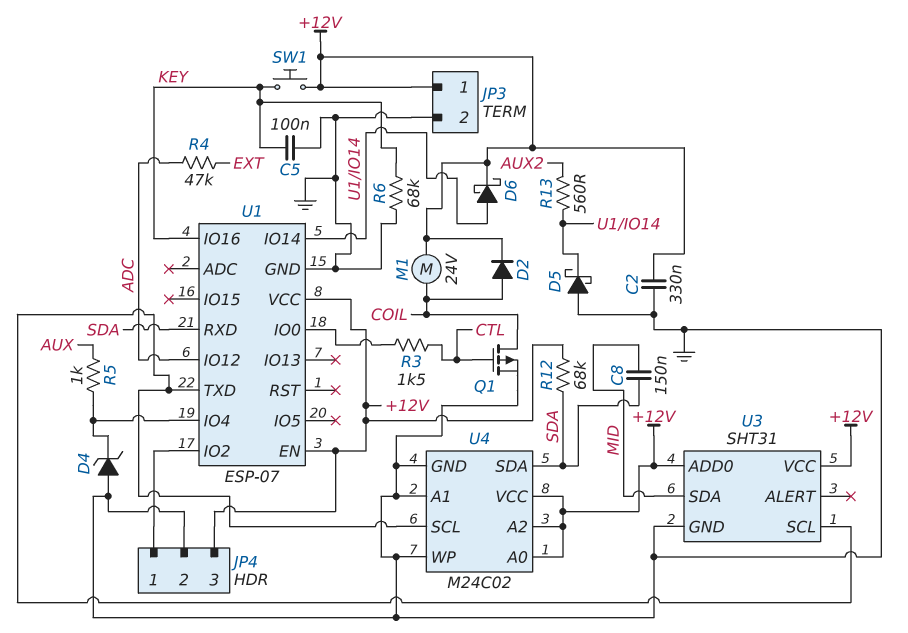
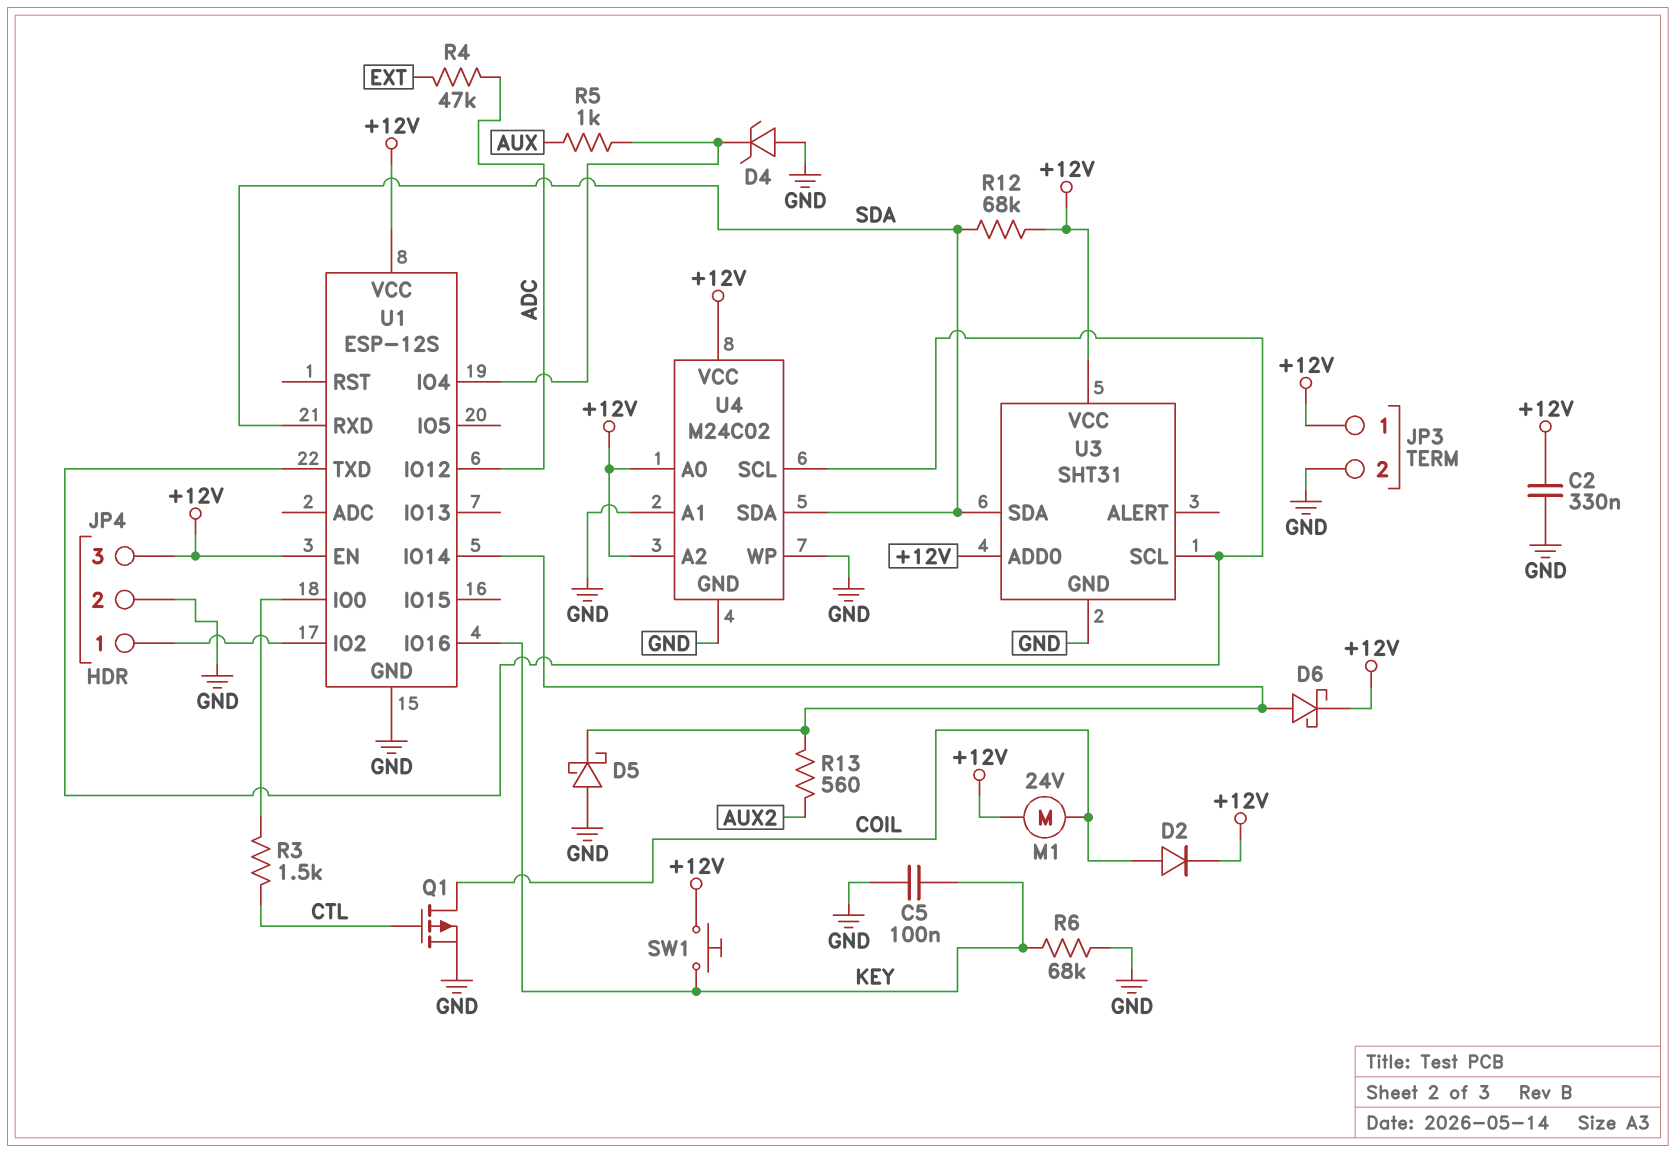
C8: 150nF (MID, SDA) -> none
U1: ESP-07 -> ESP-12S
U3 pin SDA: MID -> SDA

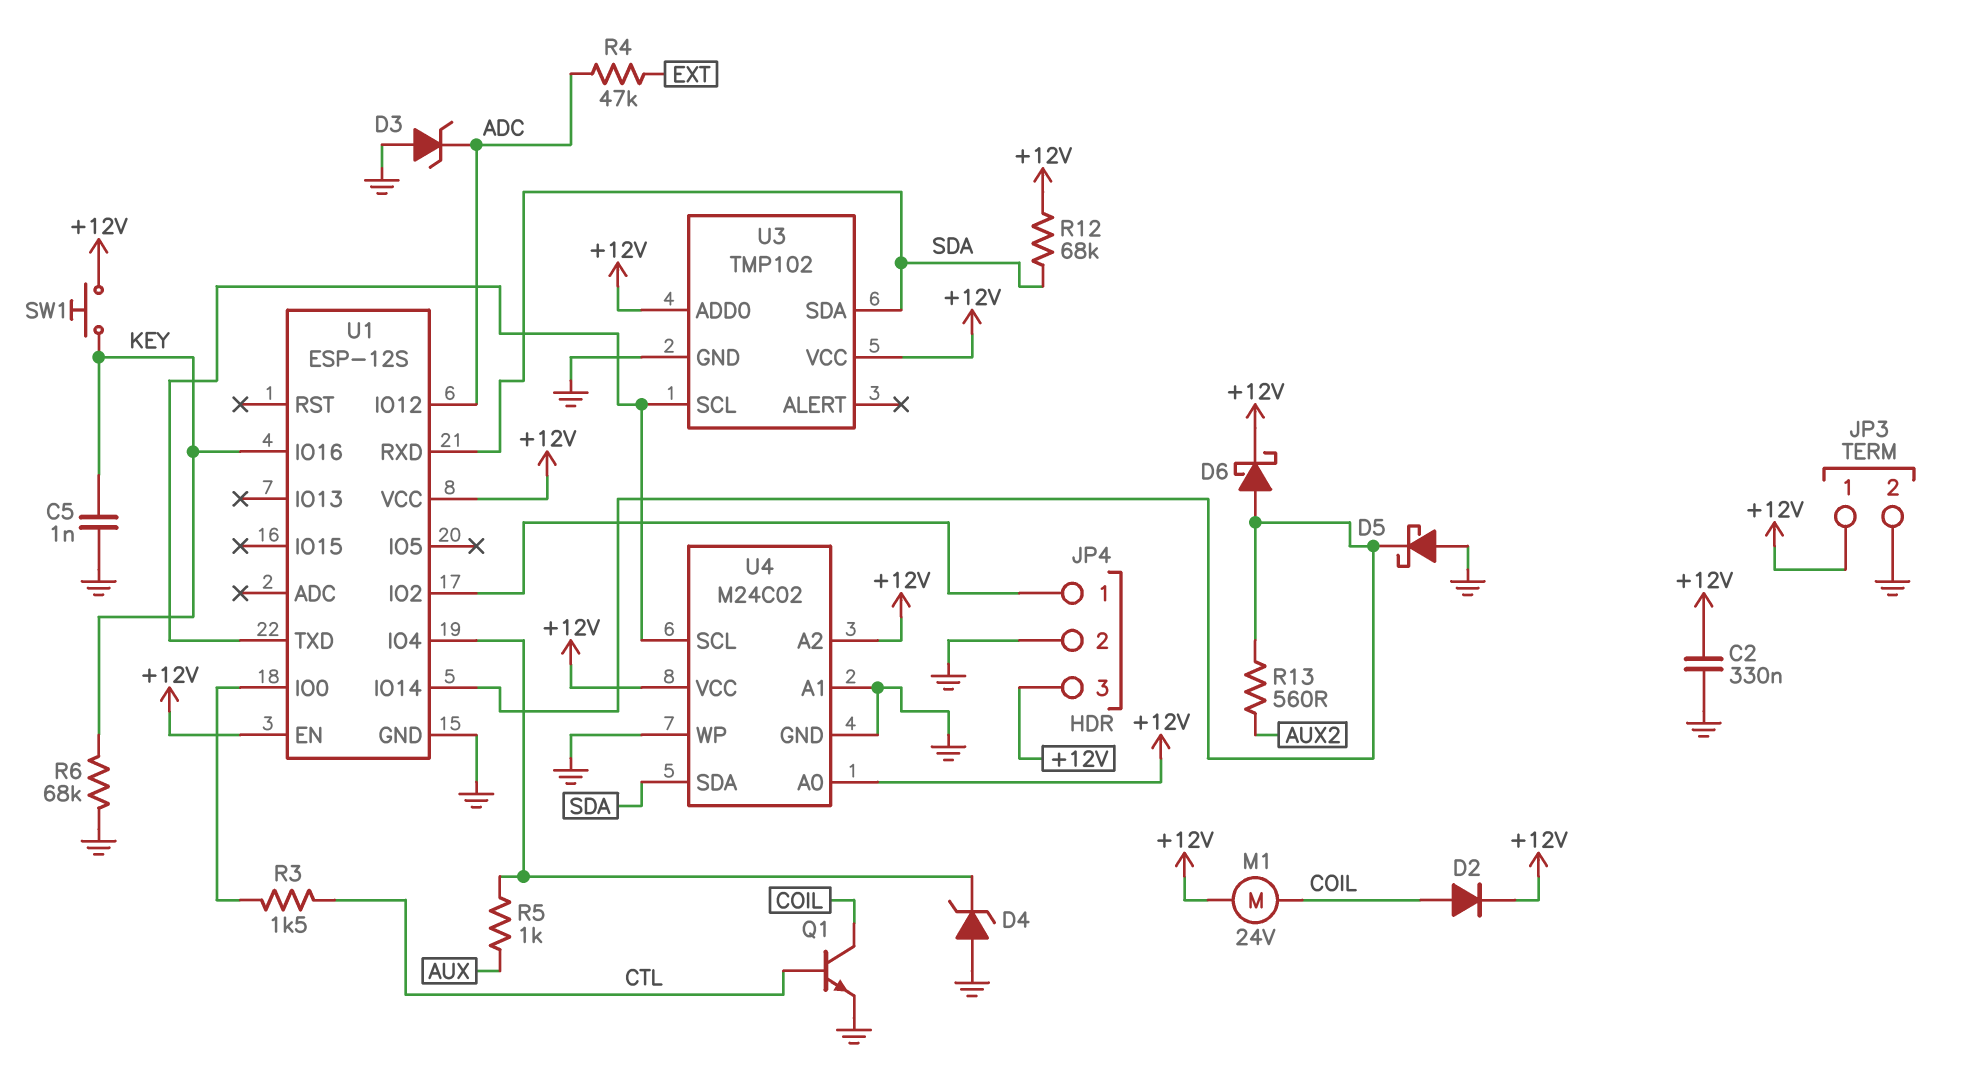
C5: 100nF (GND, KEY) -> 1nF (GND, KEY)
D3: none -> zener (A GND, K ADC)
Q1: PMOS (G CTL, D COIL, S GND) -> NPN (B CTL, C COIL, E GND)
U3: SHT31 -> TMP102

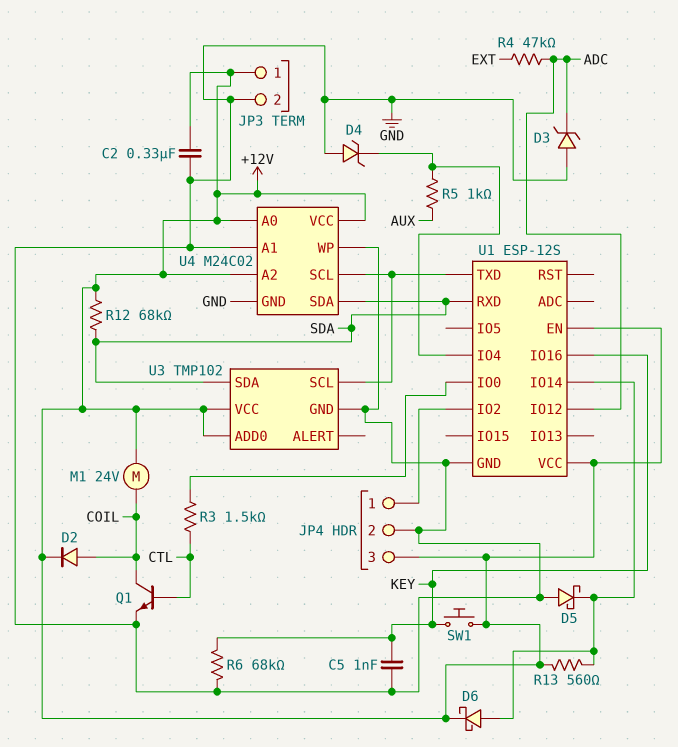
R13: 560 (AUX2, U1/IO14) -> 560 (+12V, U1/IO14)

